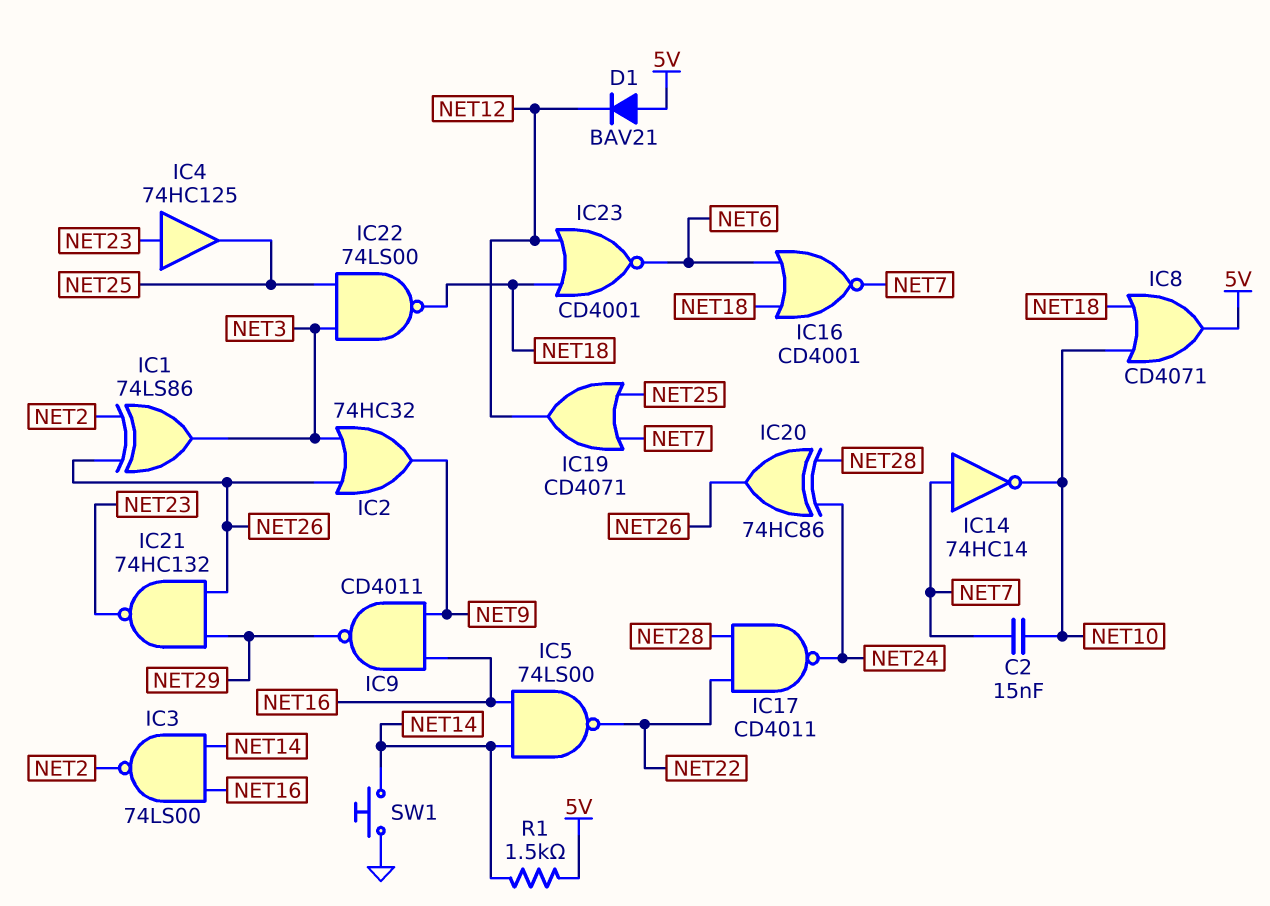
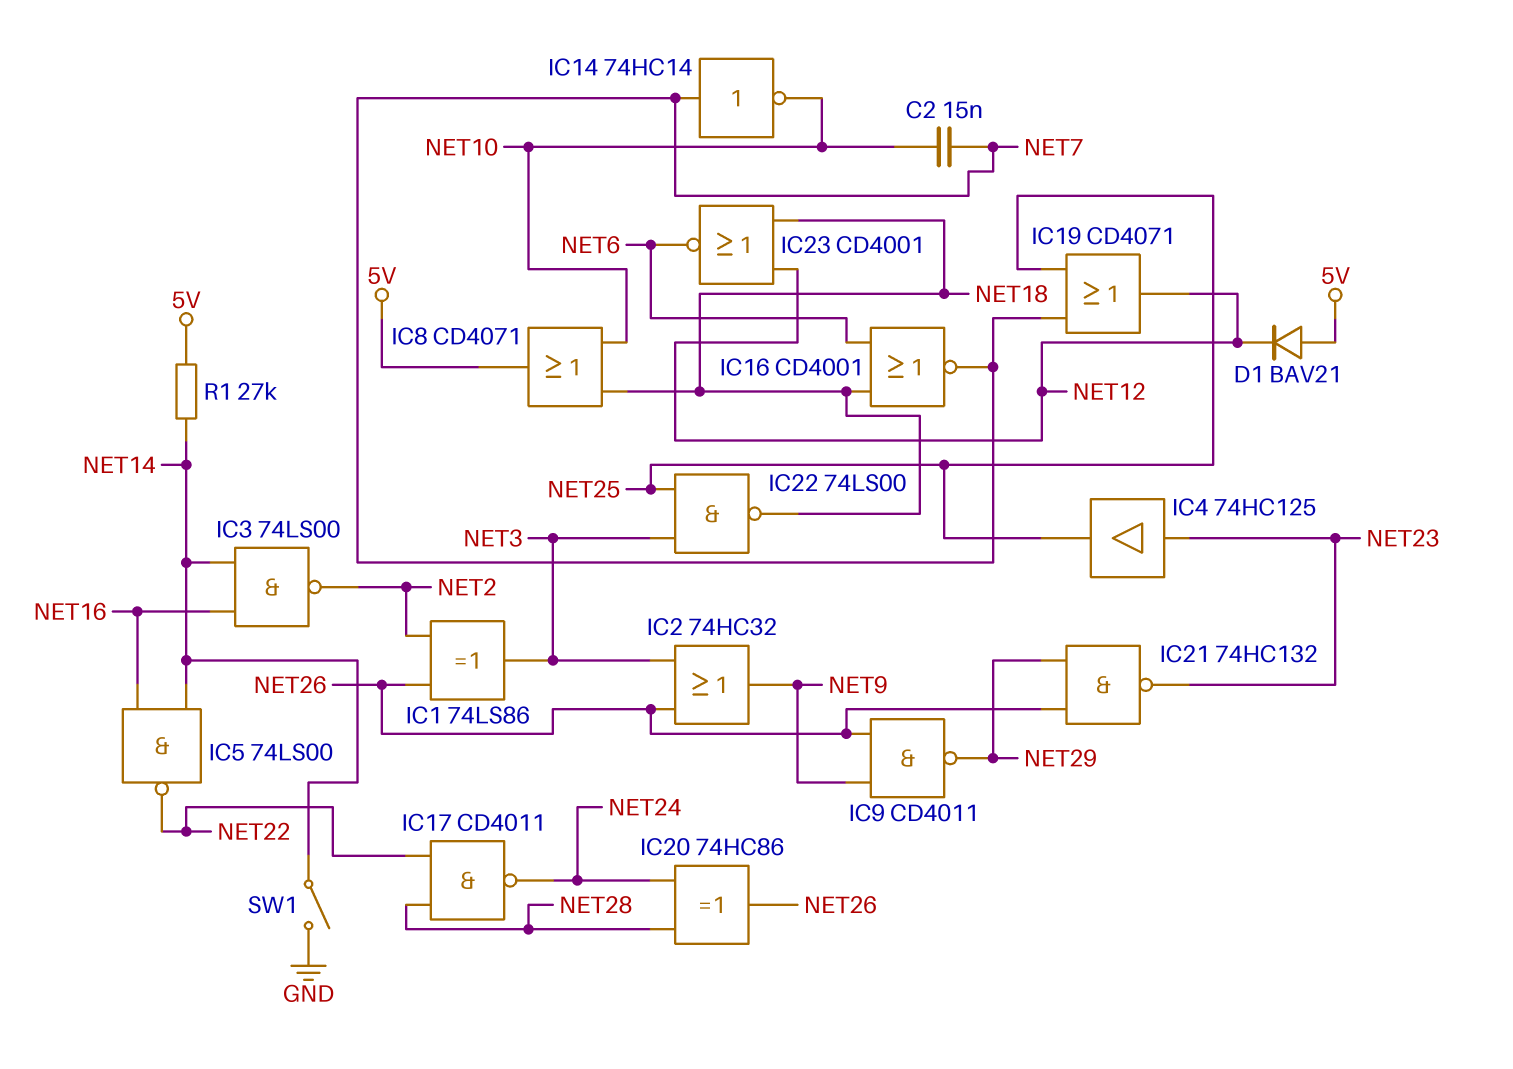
IC9: NAND CD4011 (in NET9, in NET16, out NET29) -> NAND CD4011 (in NET9, in NET26, out NET29)
R1: 1.5k (5V, NET14) -> 27k (5V, NET14)
SW1: button (GND, NET14) -> switch (GND, NET14)

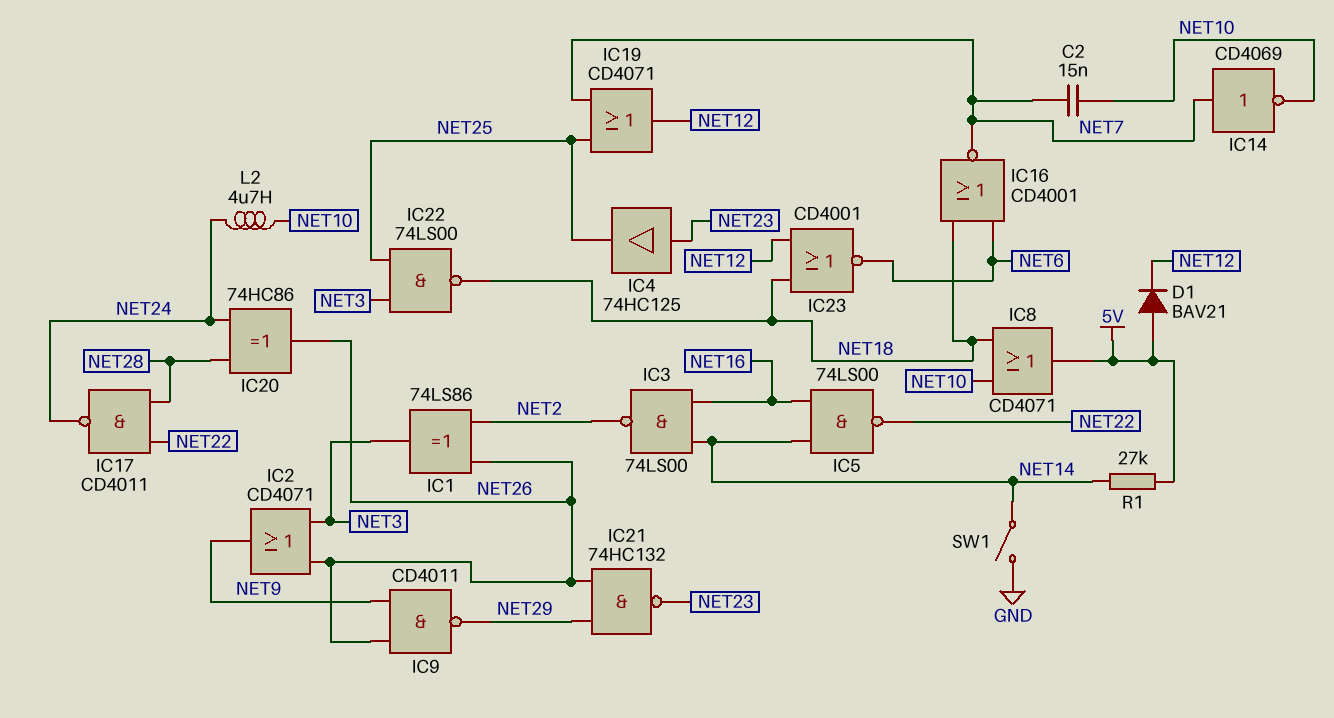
IC2: OR 74HC32 (in NET3, in NET26, out NET9) -> OR CD4071 (in NET3, in NET26, out NET9)
IC14: NOT 74HC14 (in NET7, out NET10) -> NOT CD4069 (in NET7, out NET10)
L2: none -> 4.7uH (NET10, NET24)

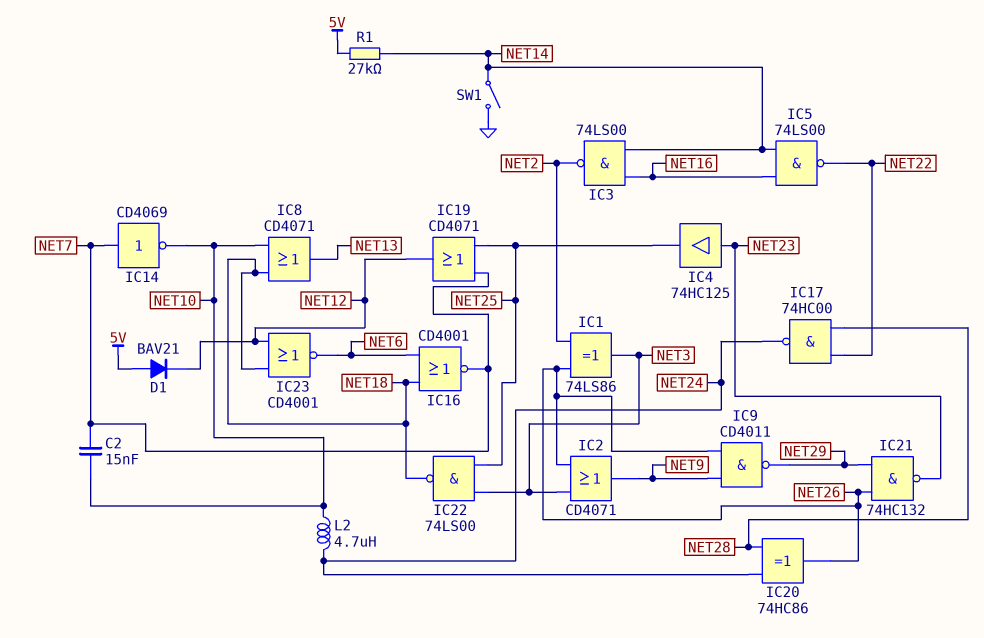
IC8: OR CD4071 (in NET10, in NET18, out 5V) -> OR CD4071 (in NET10, in NET18, out NET13)
IC17: NAND CD4011 (in NET22, in NET28, out NET24) -> NAND 74HC00 (in NET22, in NET28, out NET24)

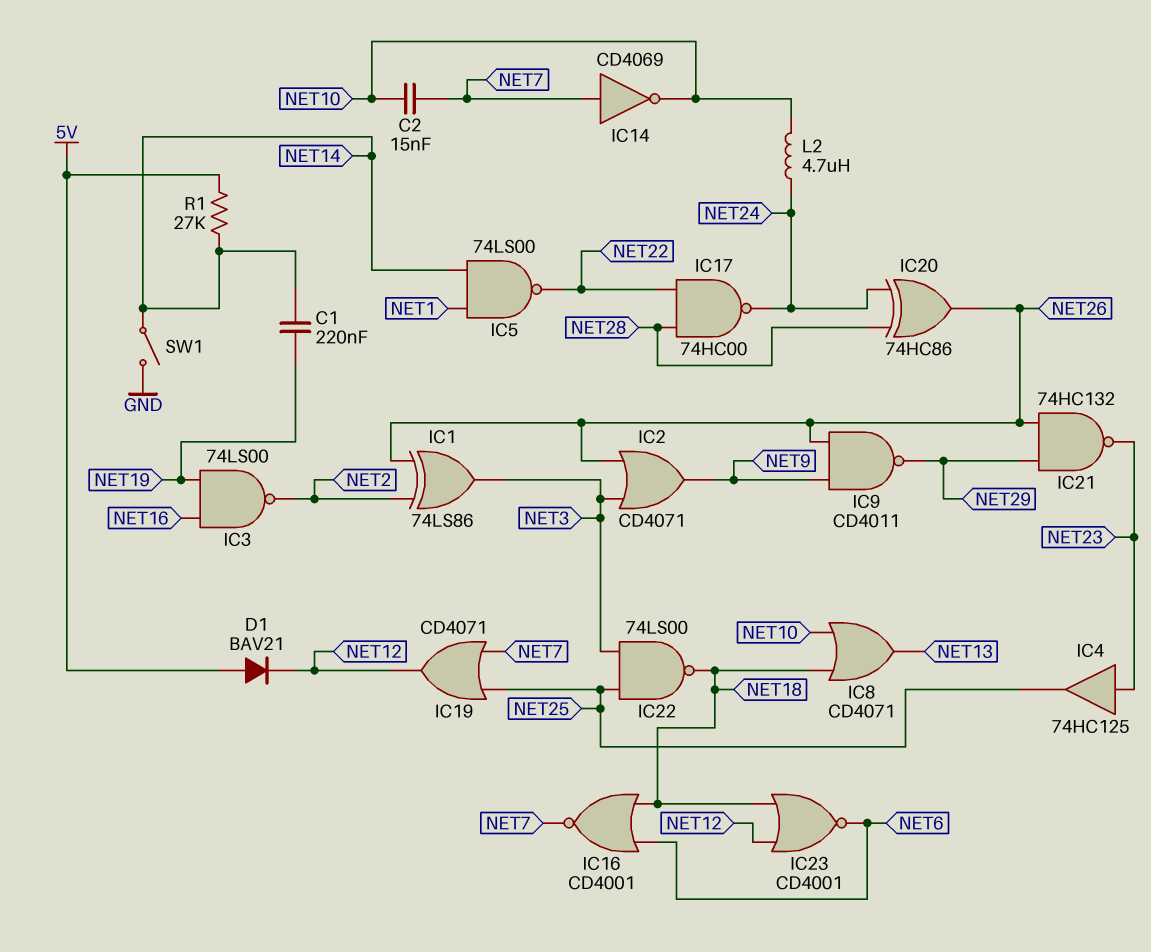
C1: none -> 220nF (NET14, NET19)
IC3: NAND 74LS00 (in NET14, in NET16, out NET2) -> NAND 74LS00 (in NET16, in NET19, out NET2)
IC5: NAND 74LS00 (in NET14, in NET16, out NET22) -> NAND 74LS00 (in NET1, in NET14, out NET22)

